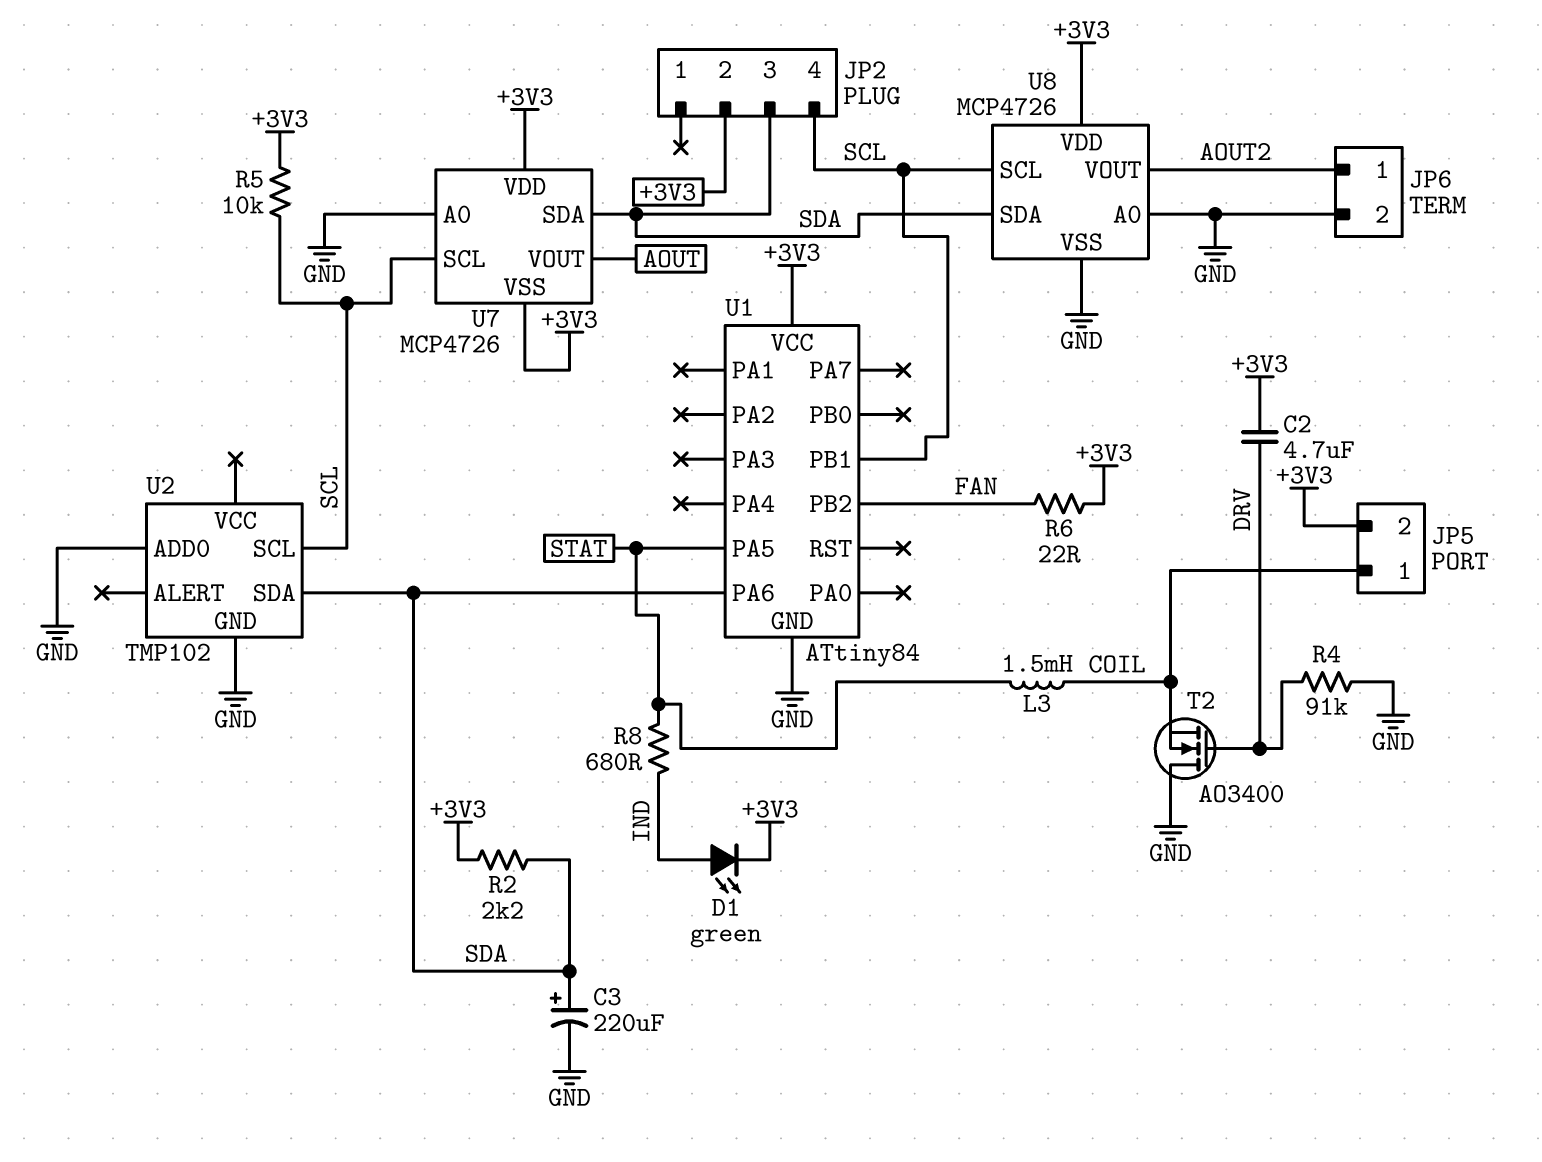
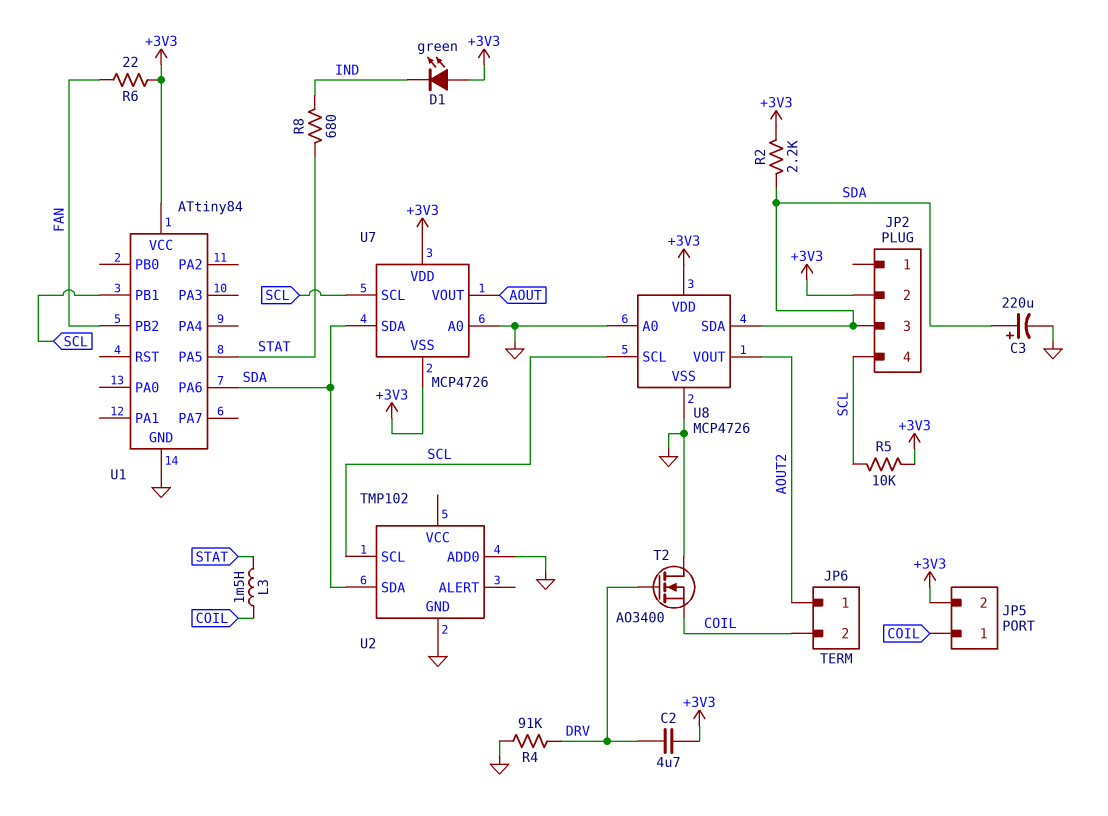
D1: LED green (A IND, K +3V3) -> LED green (A +3V3, K IND)
JP6 pin 2: GND -> COIL

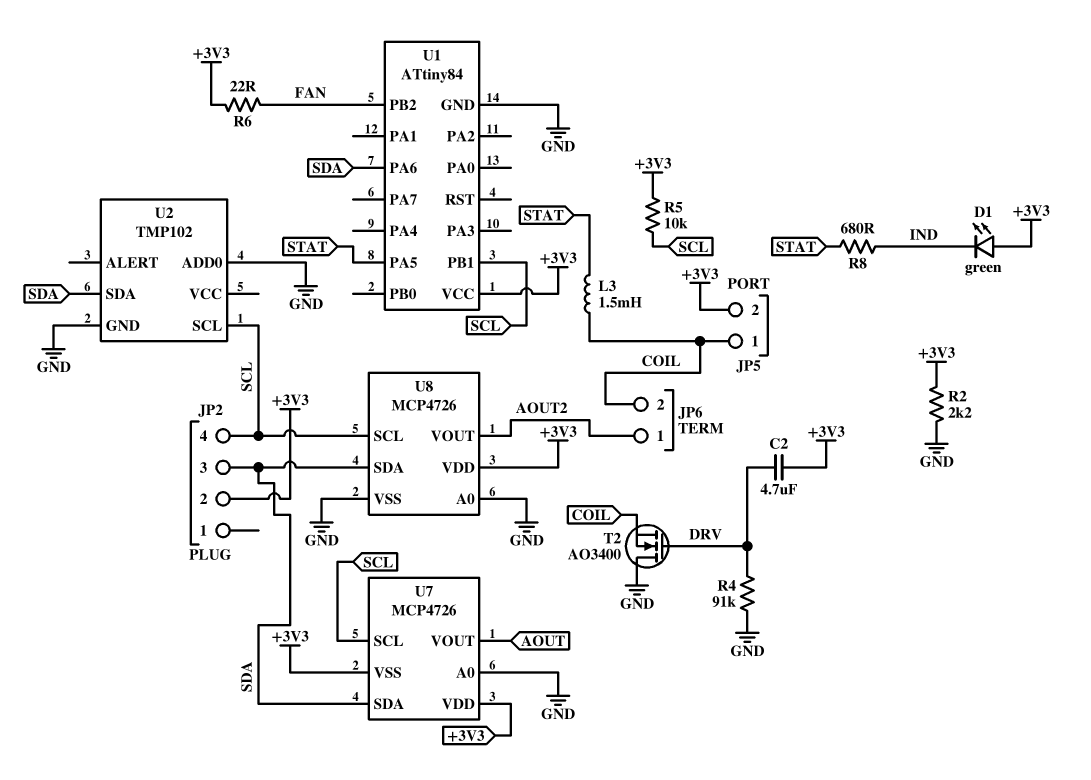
C3: 220uF (plus SDA, minus GND) -> none
R2: 2.2k (+3V3, SDA) -> 2.2k (+3V3, GND)

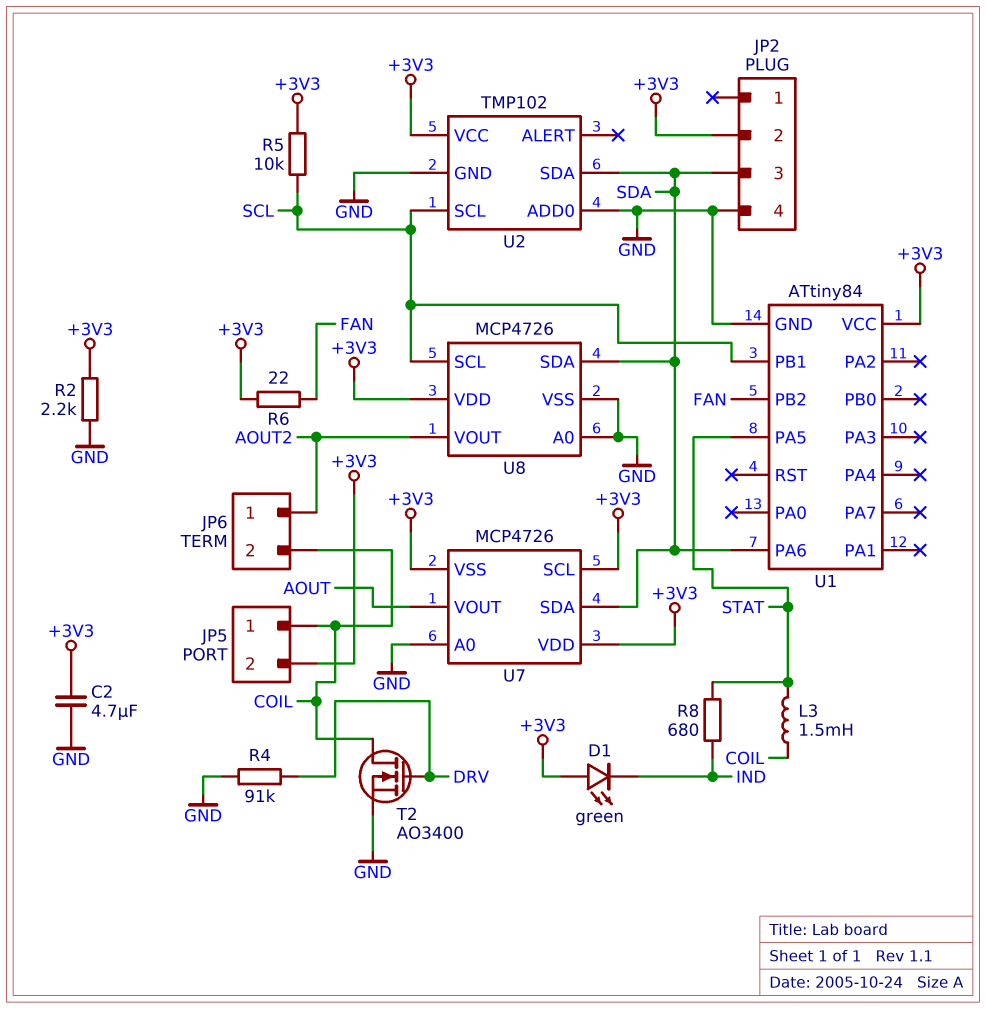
C2: 4.7uF (+3V3, DRV) -> 4.7uF (+3V3, GND)
JP2 pin 4: SCL -> GND
T2: NMOS AO3400 (G DRV, D GND, S COIL) -> NMOS AO3400 (G DRV, D COIL, S GND)
U2 pin VCC: none -> +3V3
U7 pin SCL: SCL -> +3V3

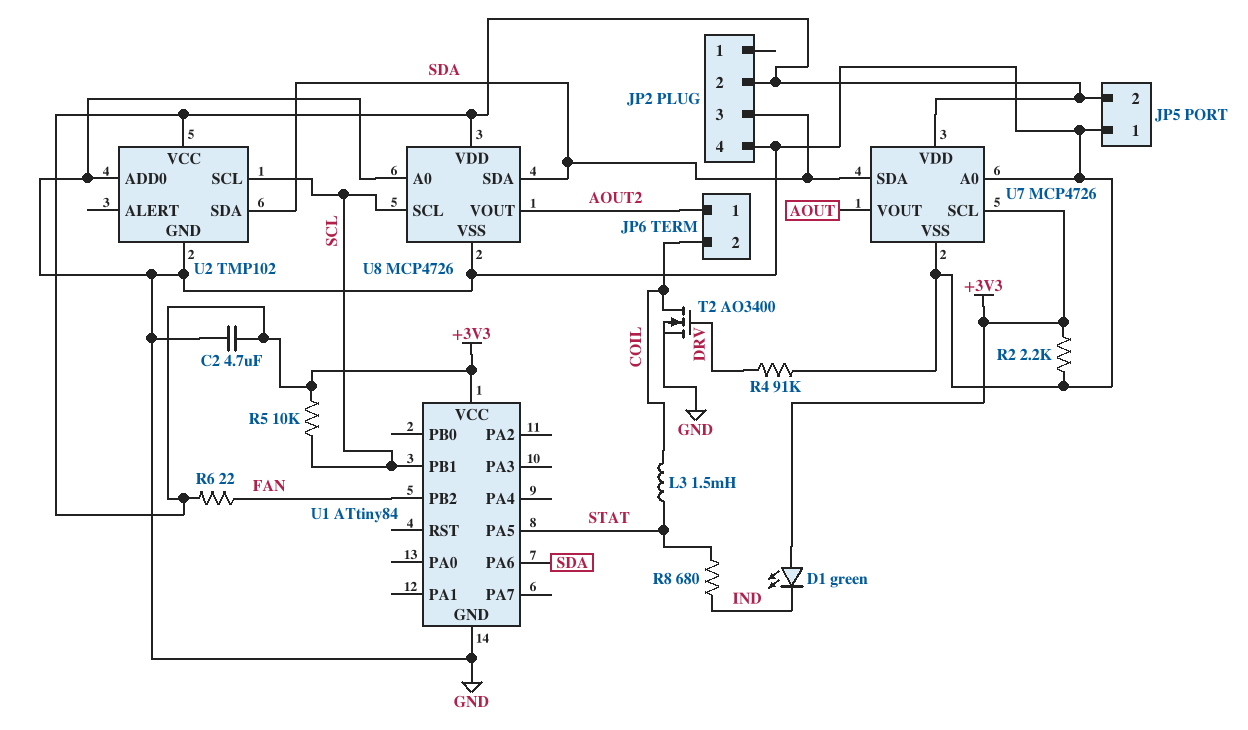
JP5 pin 1: COIL -> GND
U7 pin VSS: +3V3 -> GND

